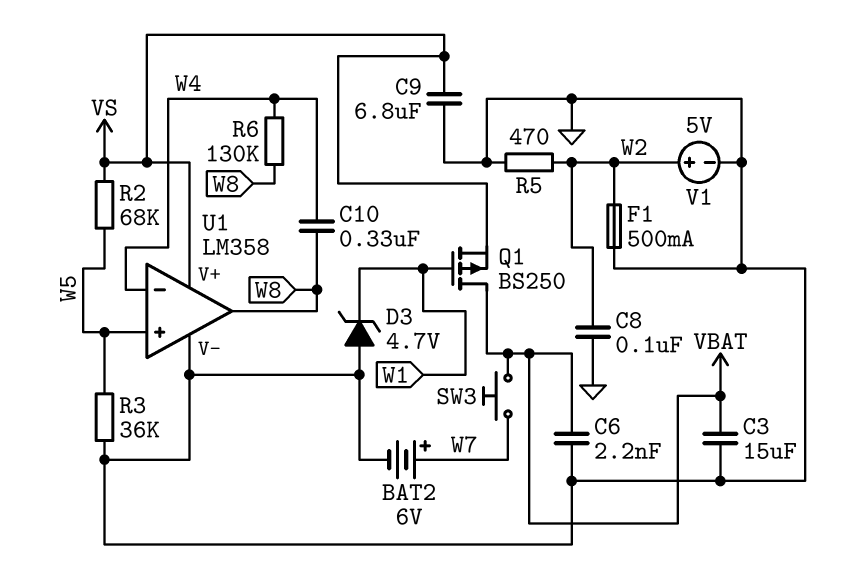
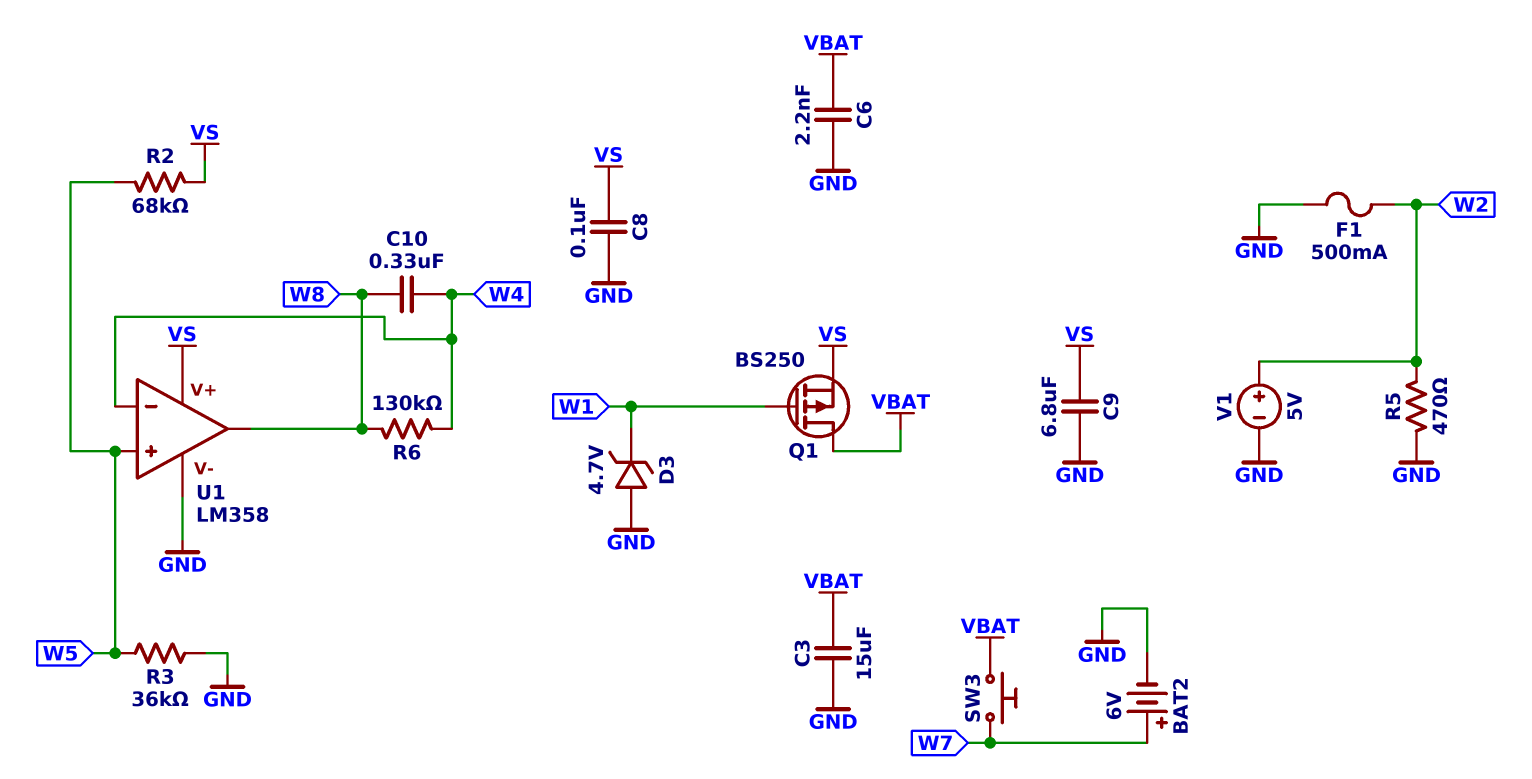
C8: 100nF (GND, W2) -> 100nF (GND, VS)

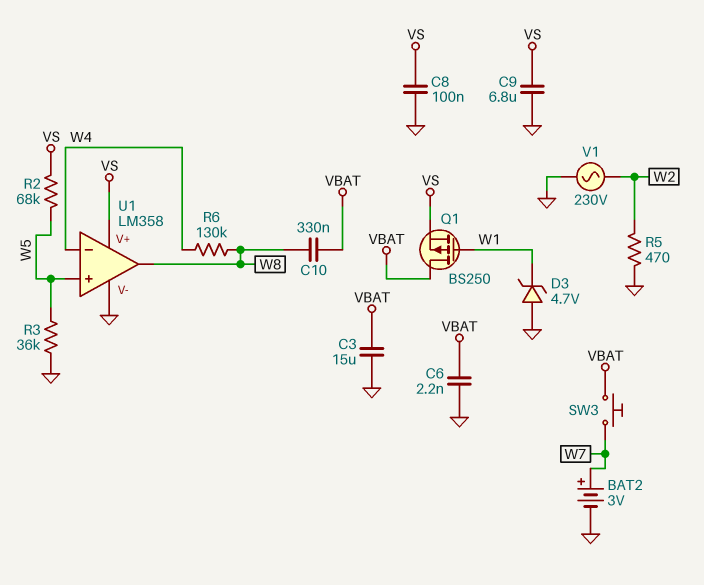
BAT2: 6V (plus W7, minus GND) -> 3V (plus W7, minus GND)
C10: 330nF (W4, W8) -> 330nF (VBAT, W8)
F1: 500mA (GND, W2) -> none
V1: 5V (plus W2, minus GND) -> AC 230V (GND, W2)

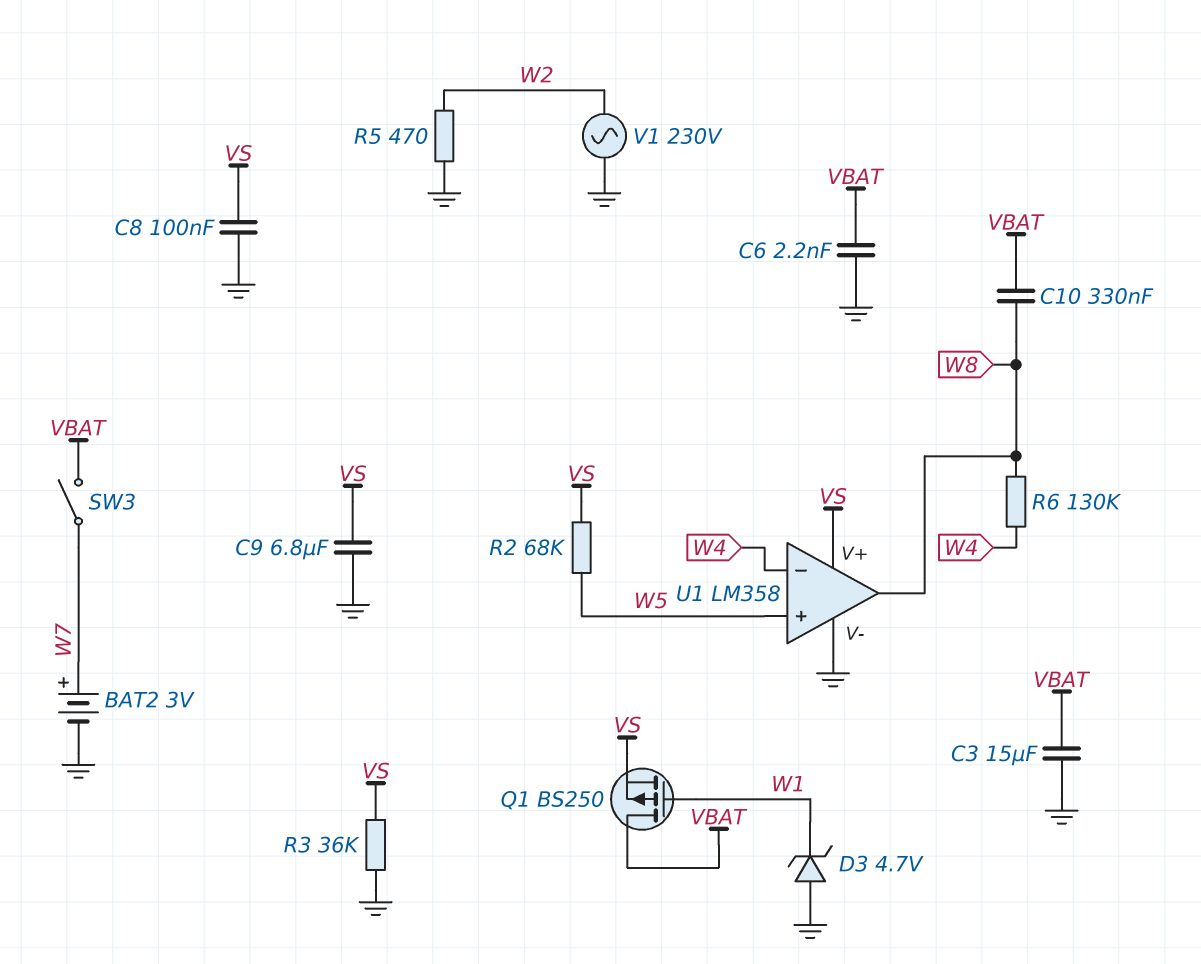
R3: 36k (GND, W5) -> 36k (GND, VS)
SW3: button (VBAT, W7) -> switch (VBAT, W7)

